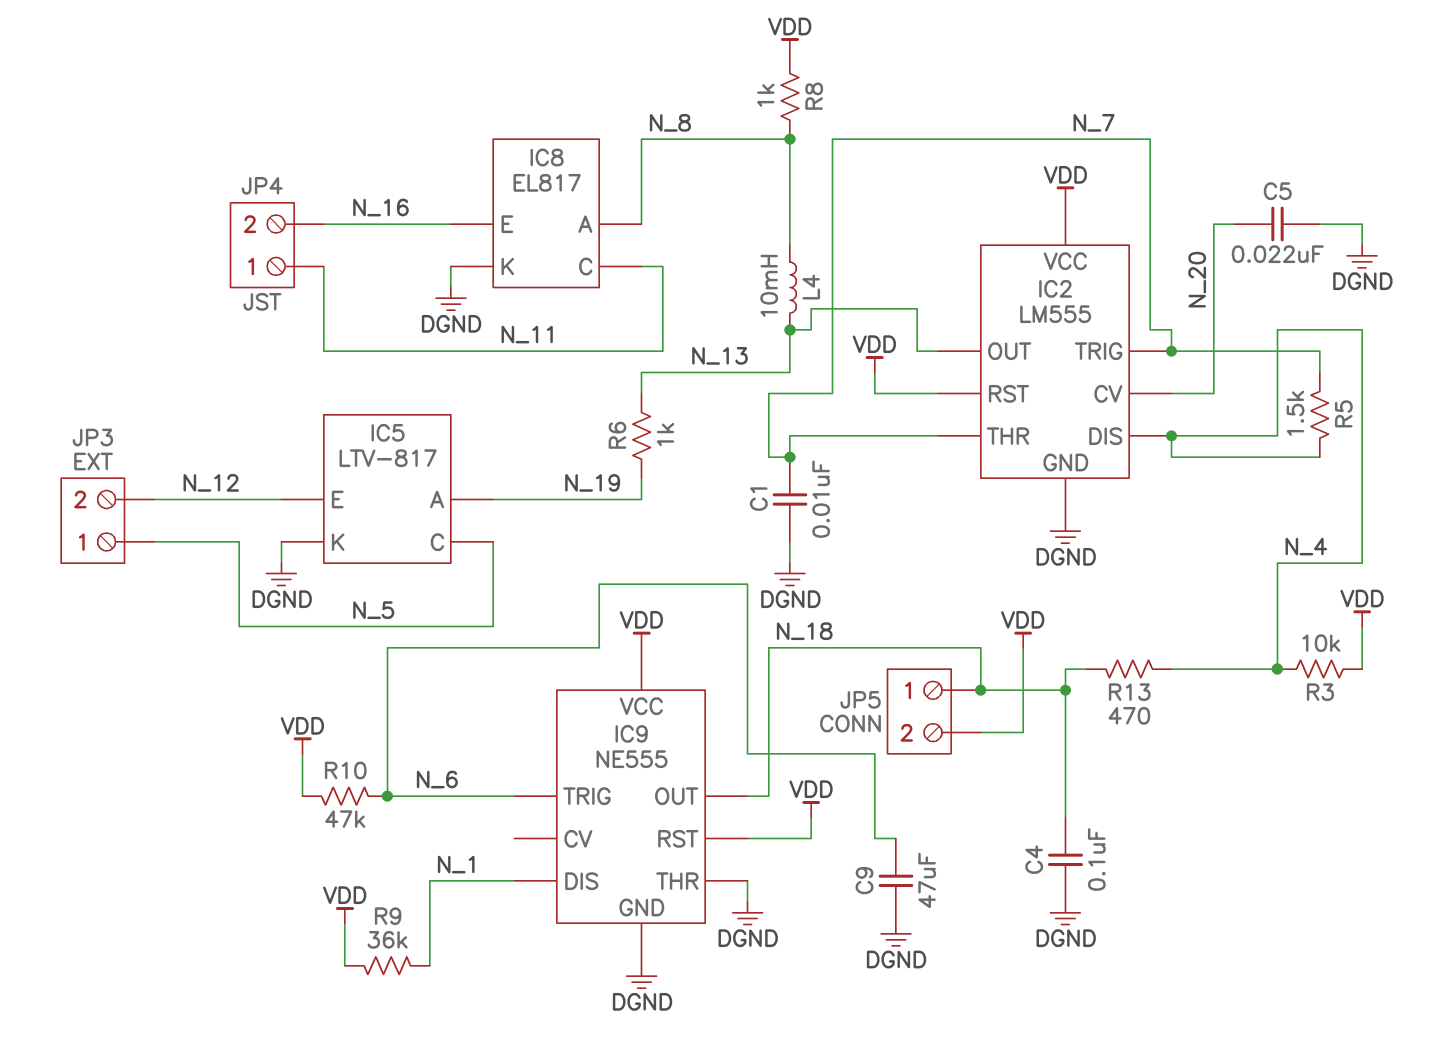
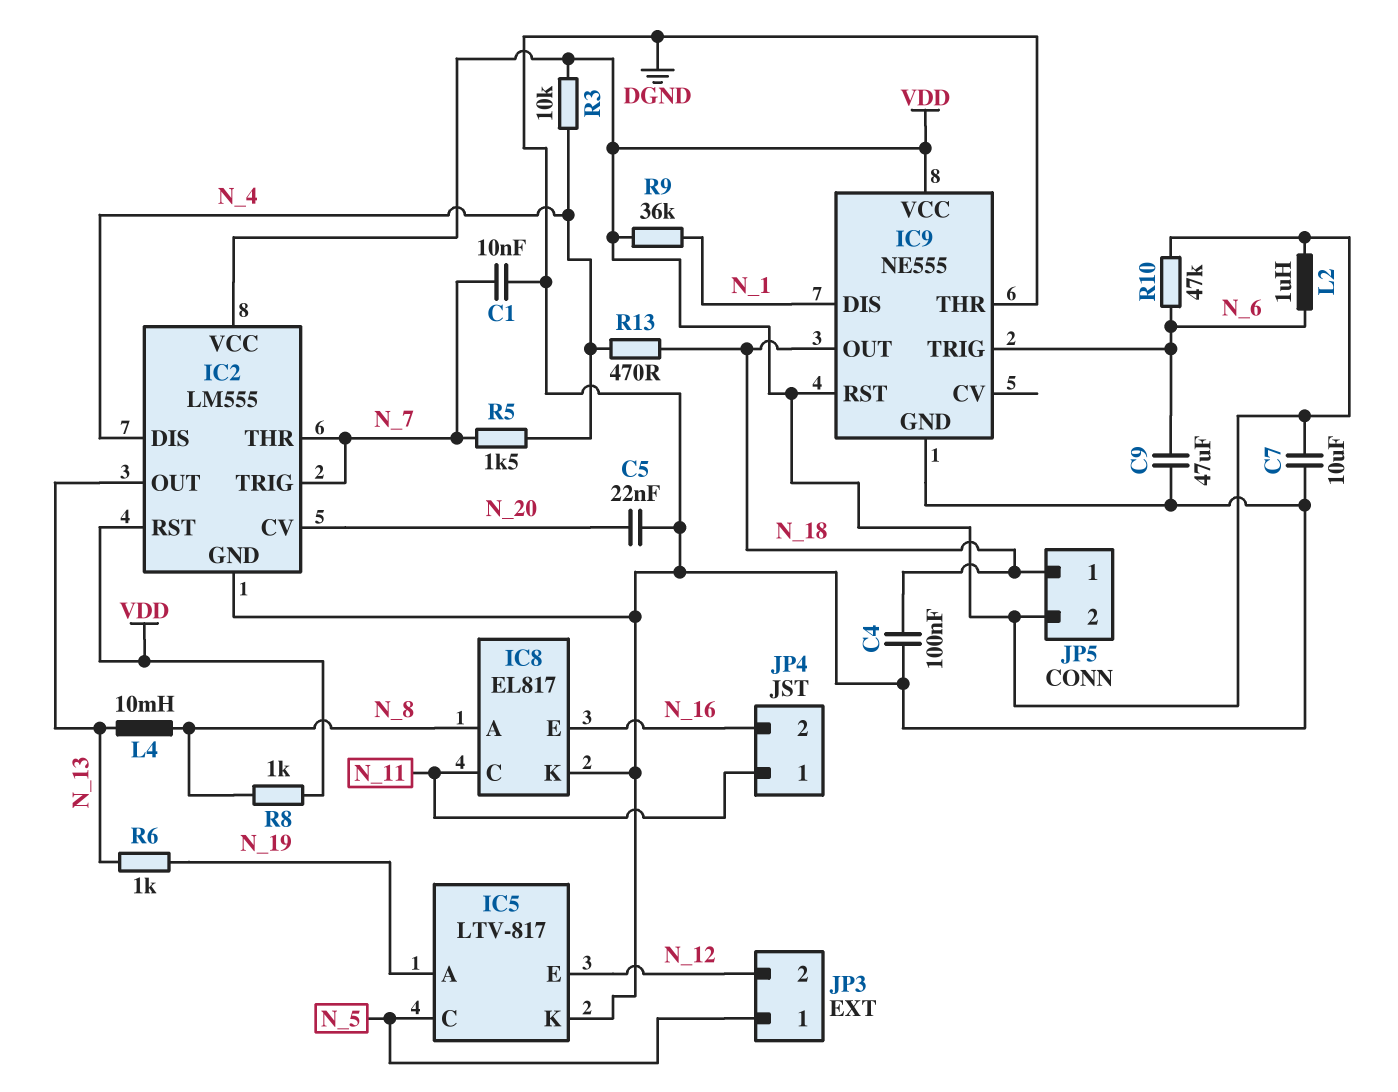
C7: none -> 10uF (DGND, VDD)
L2: none -> 1uH (N_6, VDD)

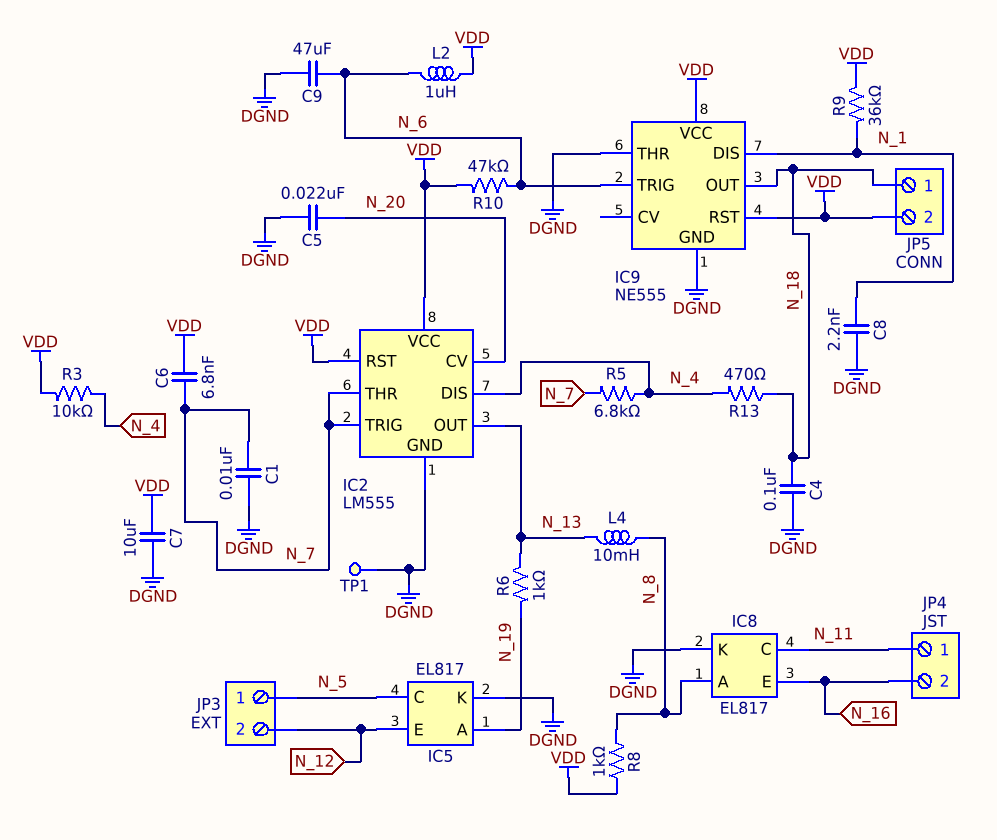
C6: none -> 6.8nF (N_7, VDD)
C8: none -> 2.2nF (DGND, N_1)
IC5: LTV-817 -> EL817
R5: 1.5k (N_4, N_7) -> 6.8k (N_4, N_7)
TP1: none -> test point (DGND)

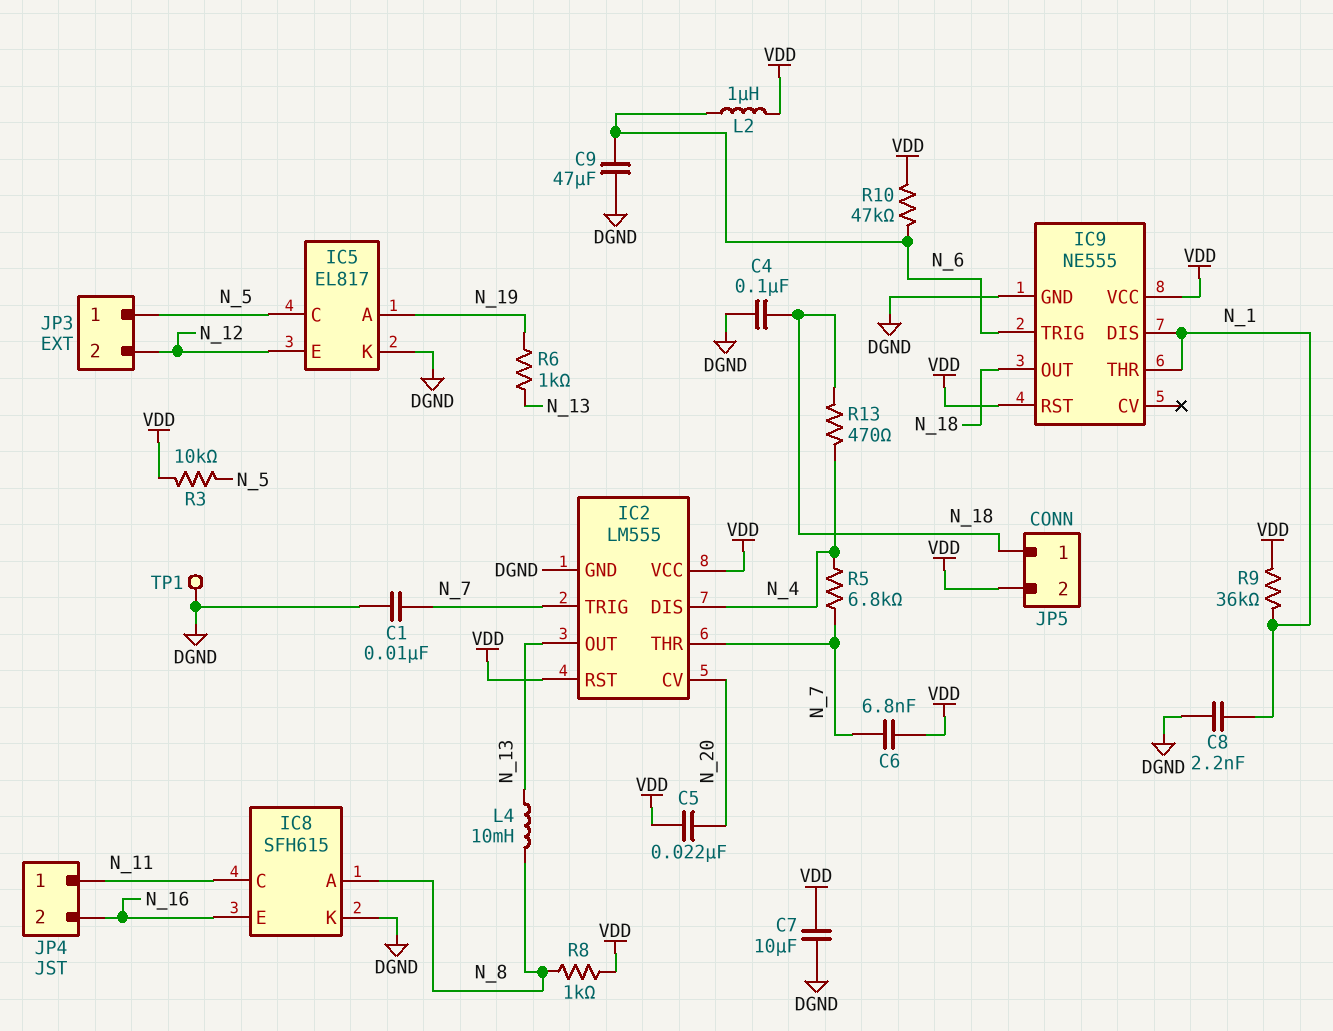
C5: 22nF (DGND, N_20) -> 22nF (N_20, VDD)
IC8: EL817 -> SFH615
IC9 pin THR: DGND -> N_1
R3: 10k (N_4, VDD) -> 10k (N_5, VDD)

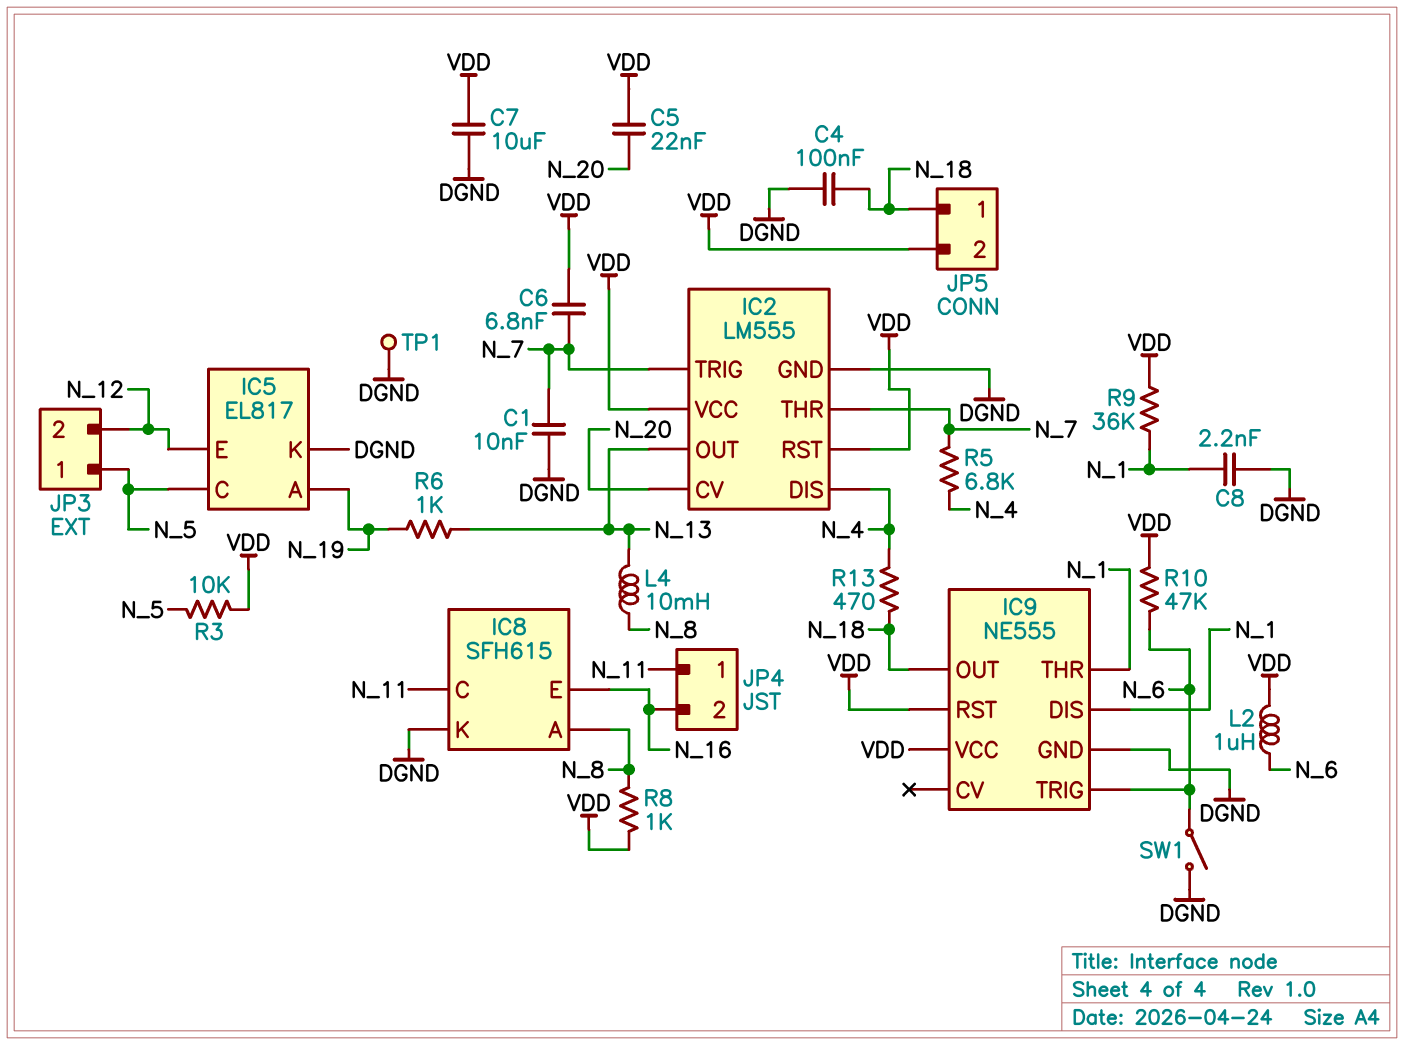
C9: 47uF (DGND, N_6) -> none
SW1: none -> switch (DGND, N_6)

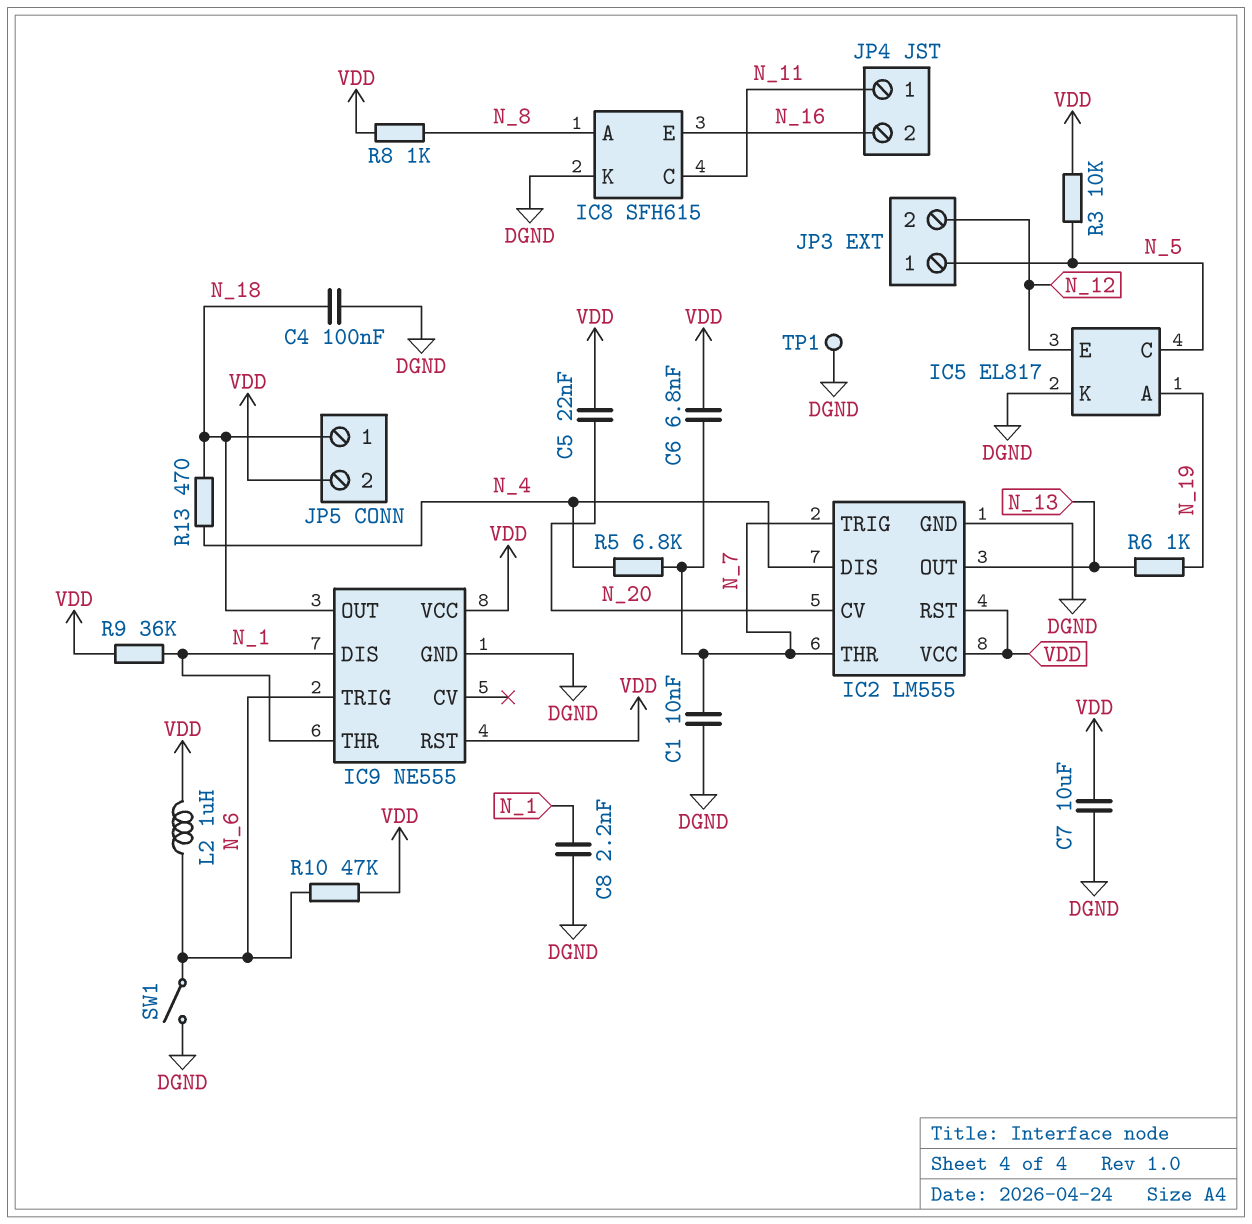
L4: 10mH (N_8, N_13) -> none

